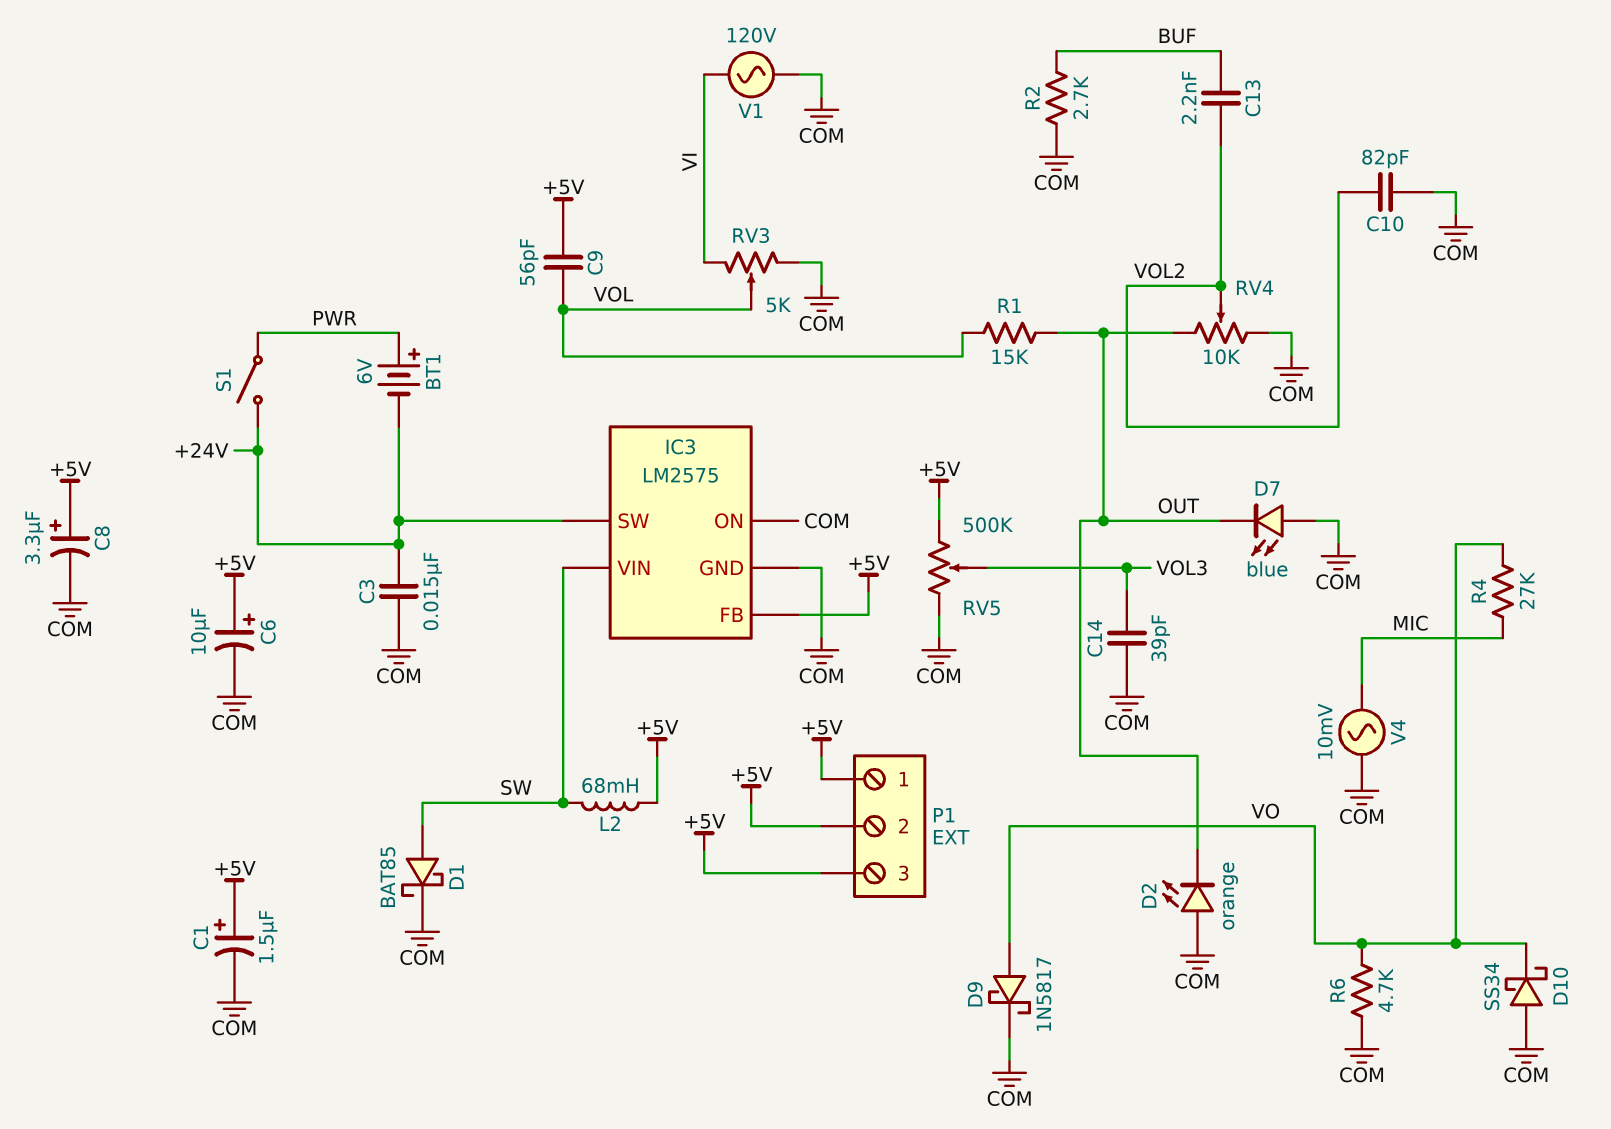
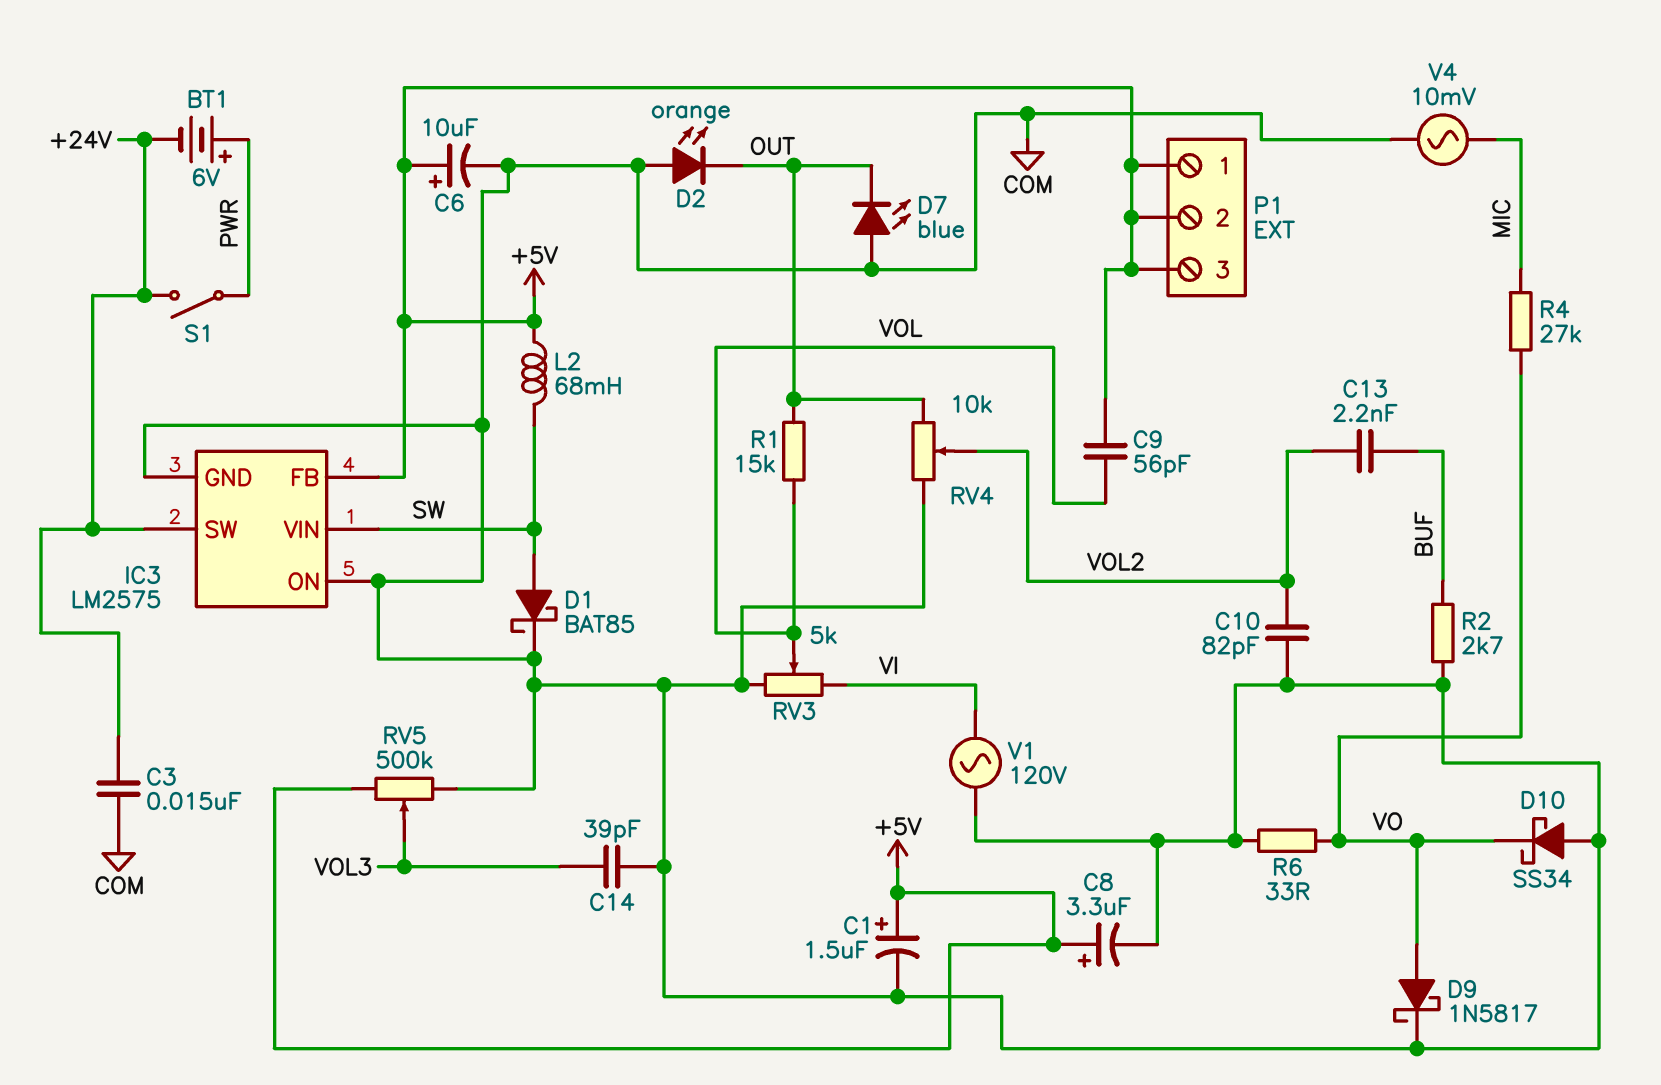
R6: 4.7k (COM, VO) -> 33 (COM, VO)

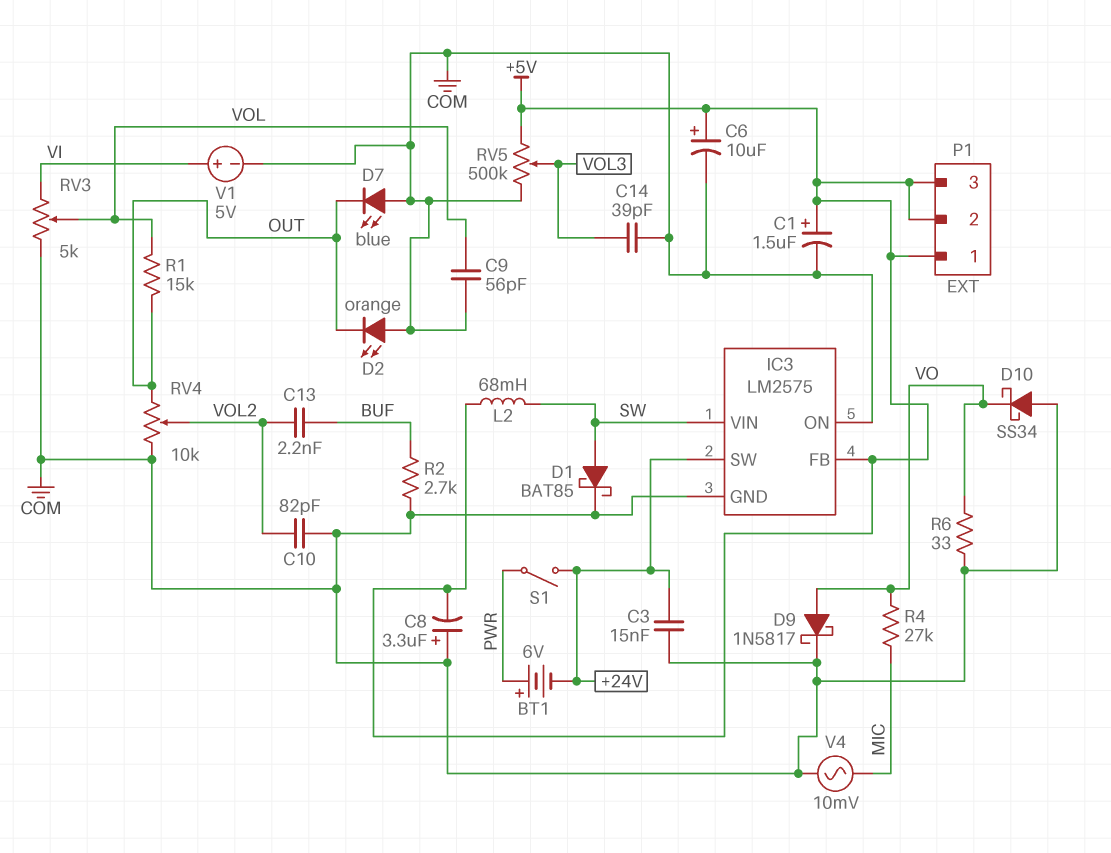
C8: 3.3uF (plus +5V, minus COM) -> 3.3uF (plus COM, minus +5V)
C9: 56pF (+5V, VOL) -> 56pF (COM, VOL)
V1: AC 120V (COM, VI) -> 5V (plus VI, minus COM)

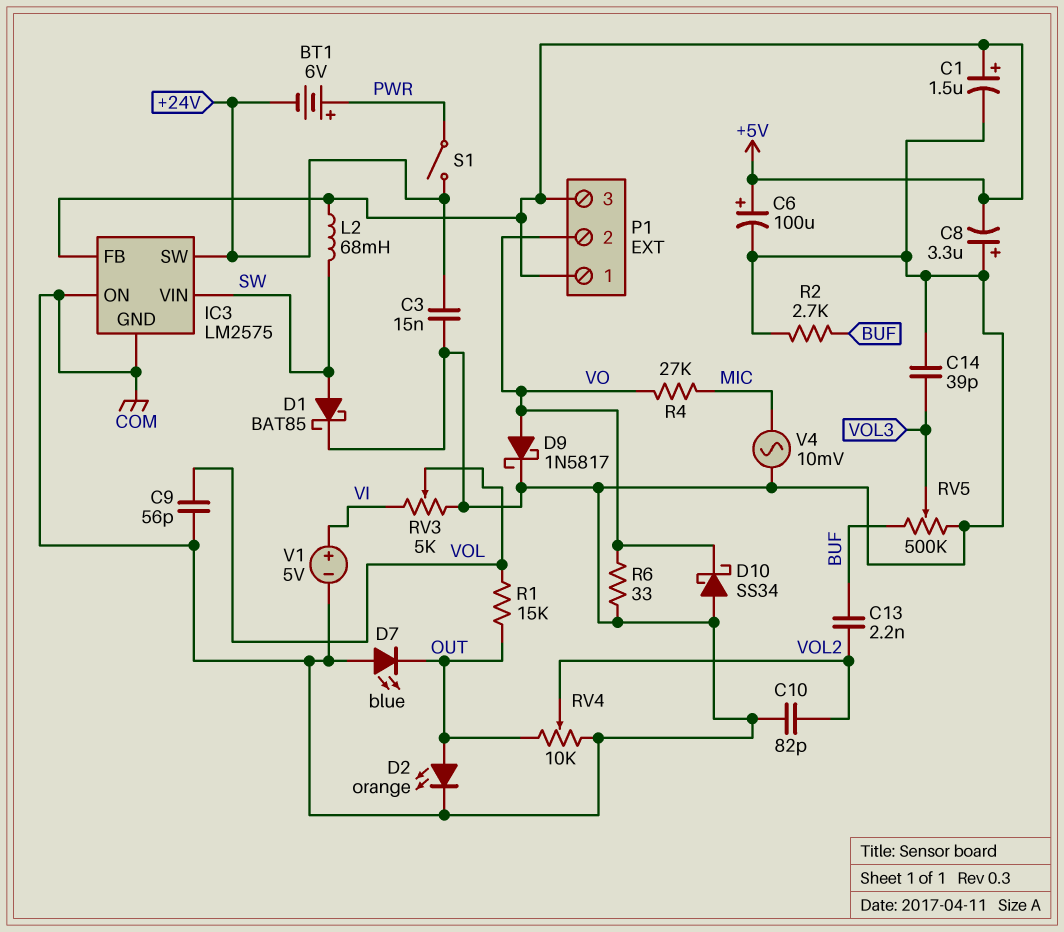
C6: 10uF (plus +5V, minus COM) -> 100uF (plus +5V, minus COM)
D2: LED orange (A COM, K OUT) -> LED orange (A OUT, K COM)
P1 pin 2: +5V -> VO
RV5: 500k (+5V, COM, wiper VOL3) -> 500k (BUF, COM, wiper VOL3)

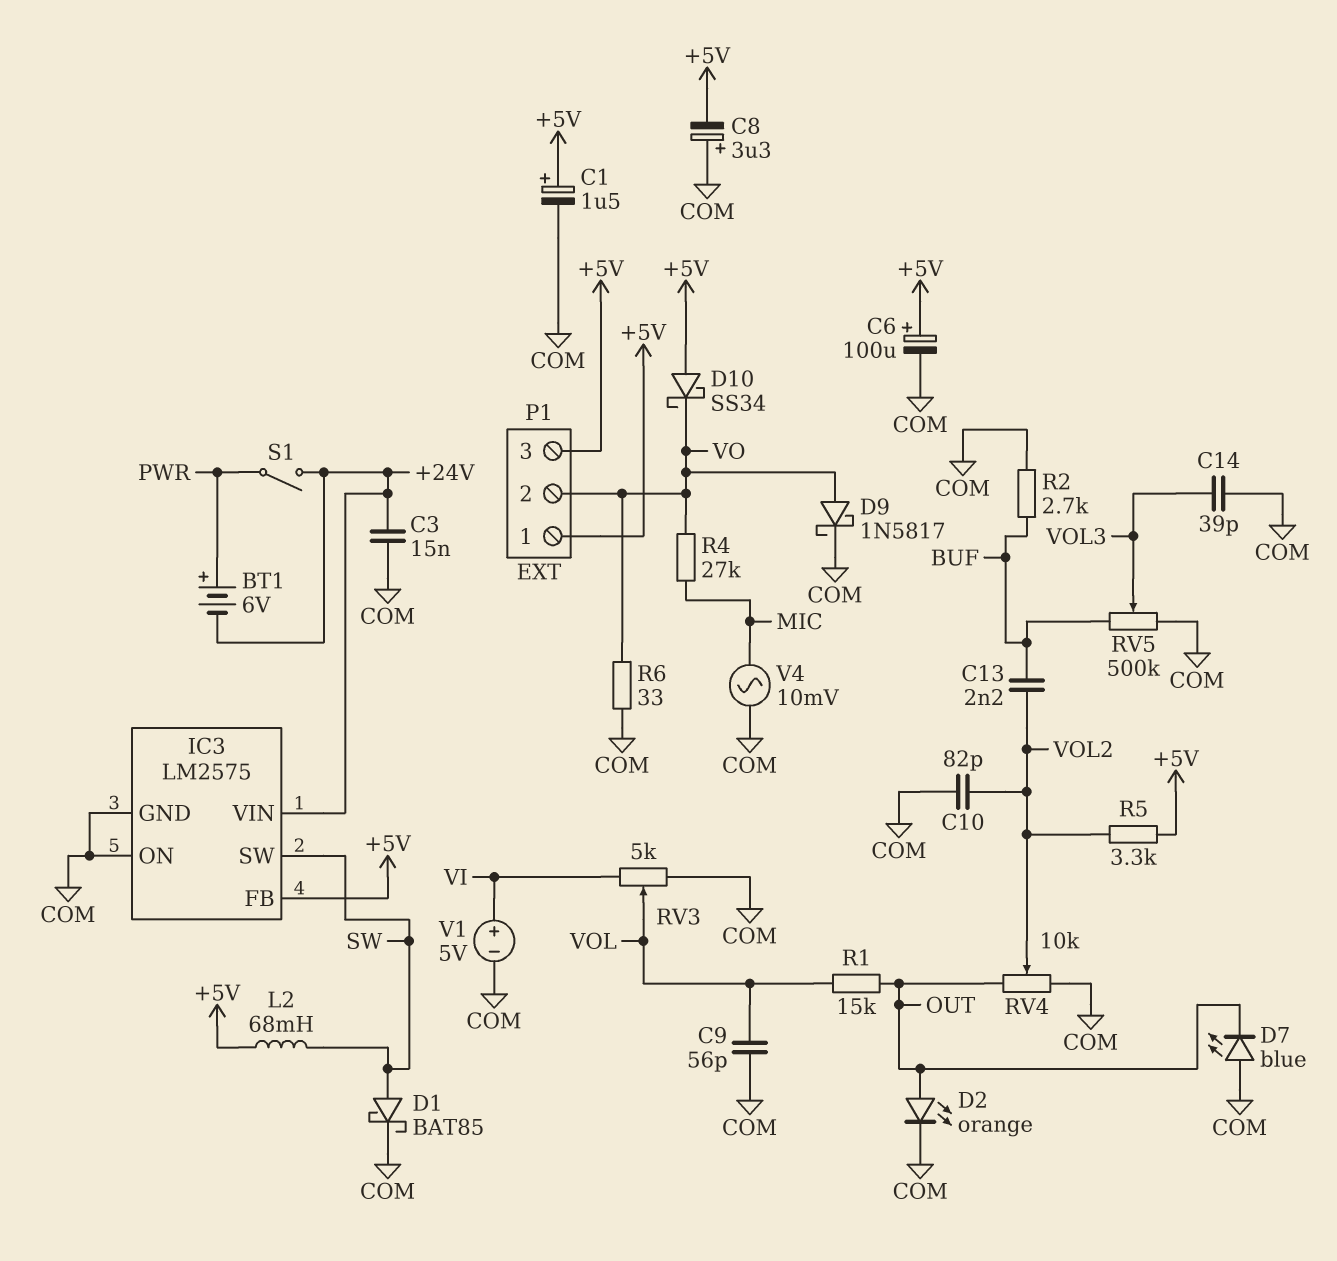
D10: schottky SS34 (A COM, K VO) -> schottky SS34 (A +5V, K VO)
IC3 pin SW: +24V -> SW
IC3 pin VIN: SW -> +24V
R5: none -> 3.3k (+5V, VOL2)

